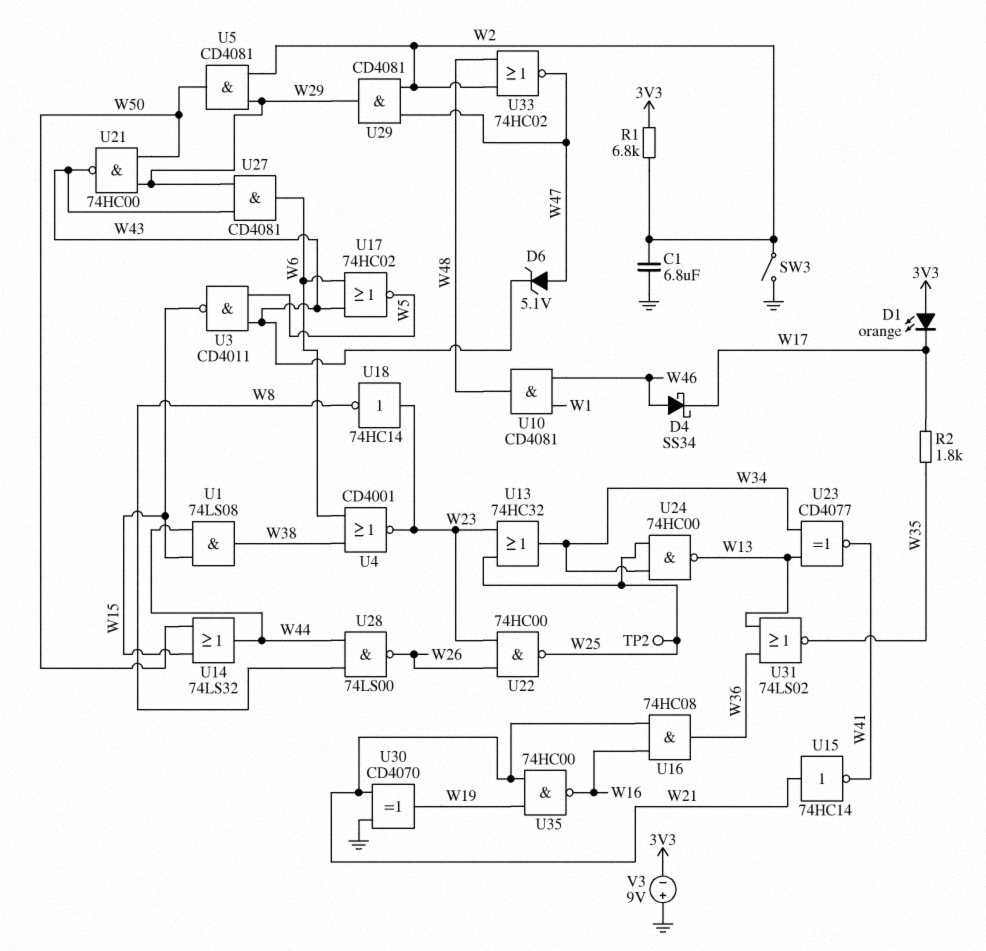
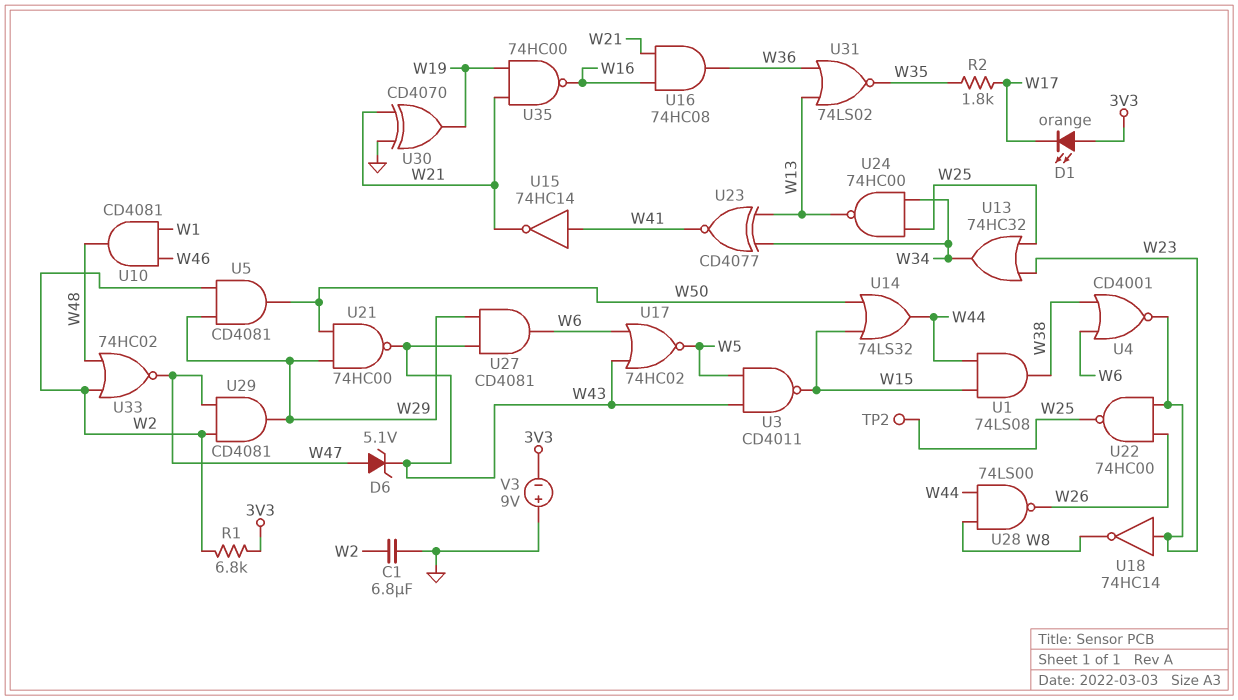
D4: schottky SS34 (A W46, K W17) -> none
SW3: switch (GND, W2) -> none
U15: NOT 74HC14 (in W21, out W41) -> NOT 74HC14 (in W41, out W21)

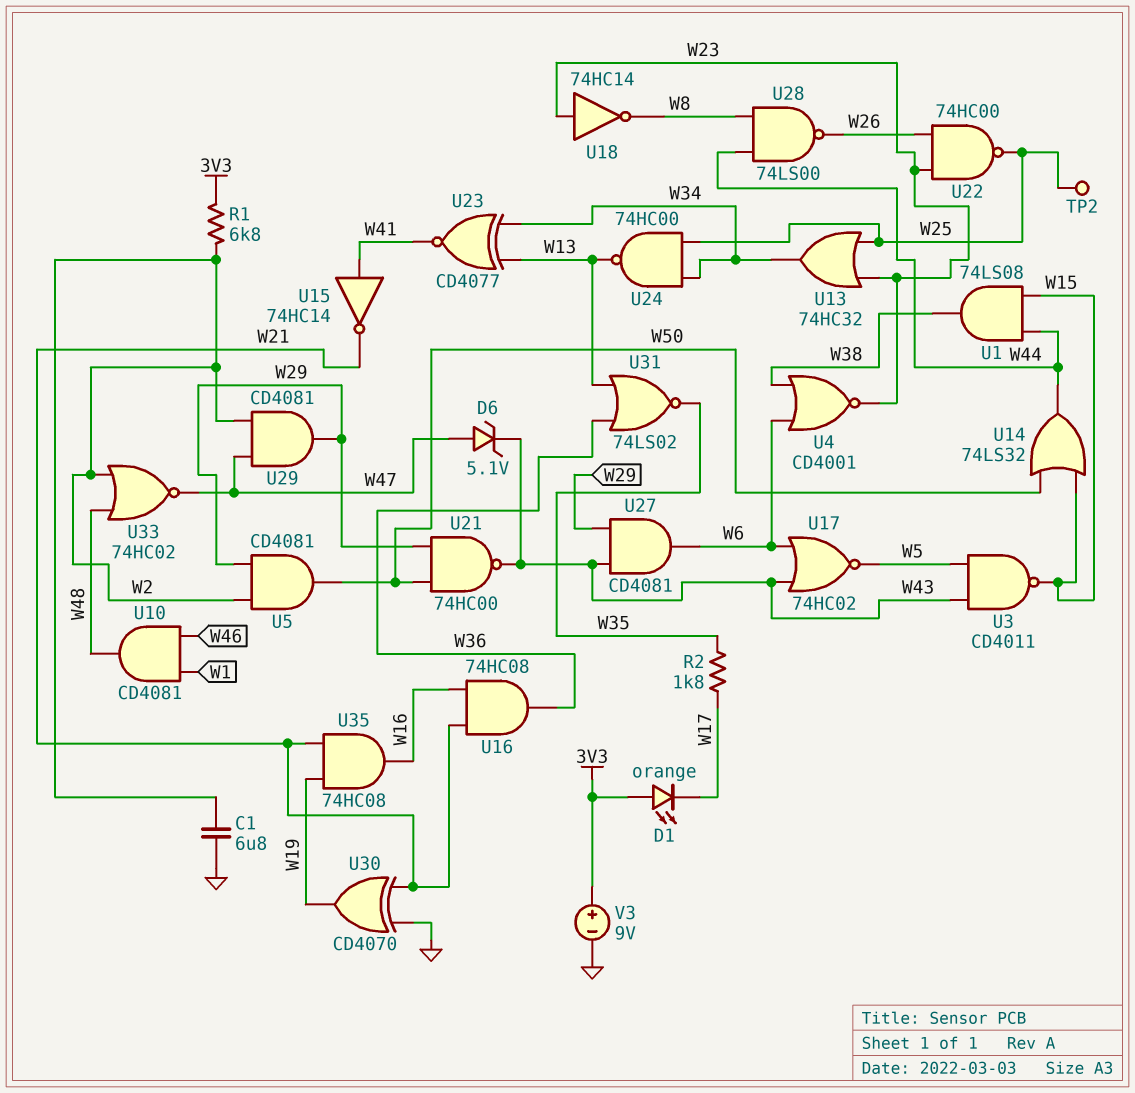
U35: NAND 74HC00 (in W19, in W21, out W16) -> AND 74HC08 (in W19, in W21, out W16)
V3: 9V (plus GND, minus 3V3) -> 9V (plus 3V3, minus GND)

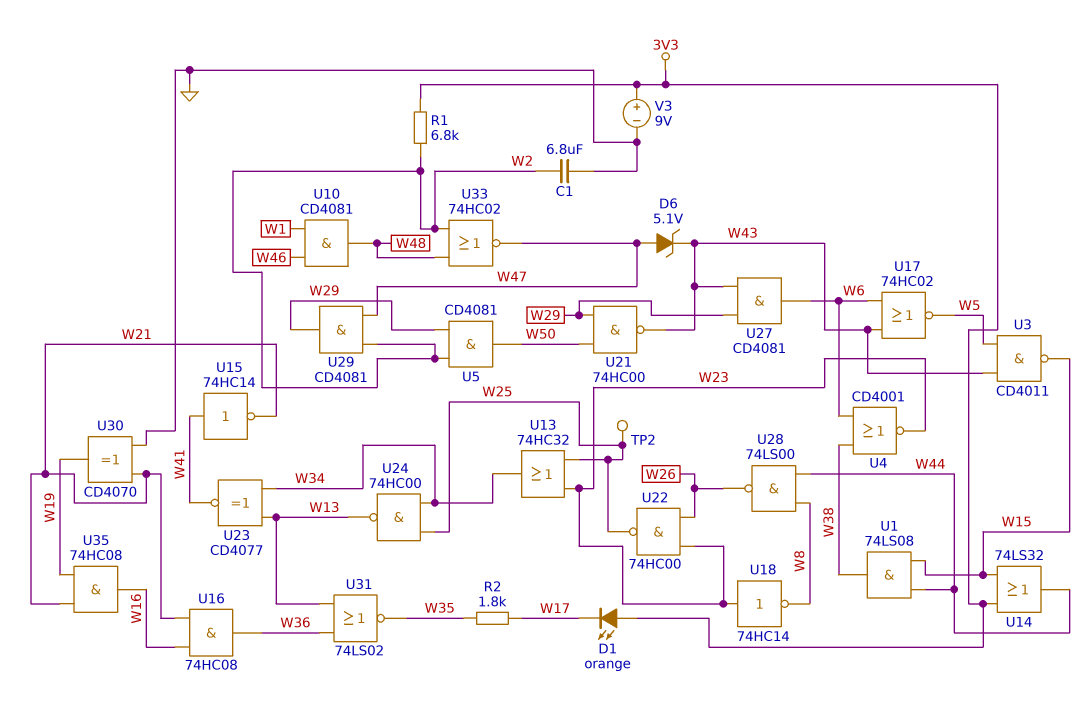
U14: OR 74LS32 (in W15, in W50, out W44) -> OR 74LS32 (in 3V3, in W15, out W44)

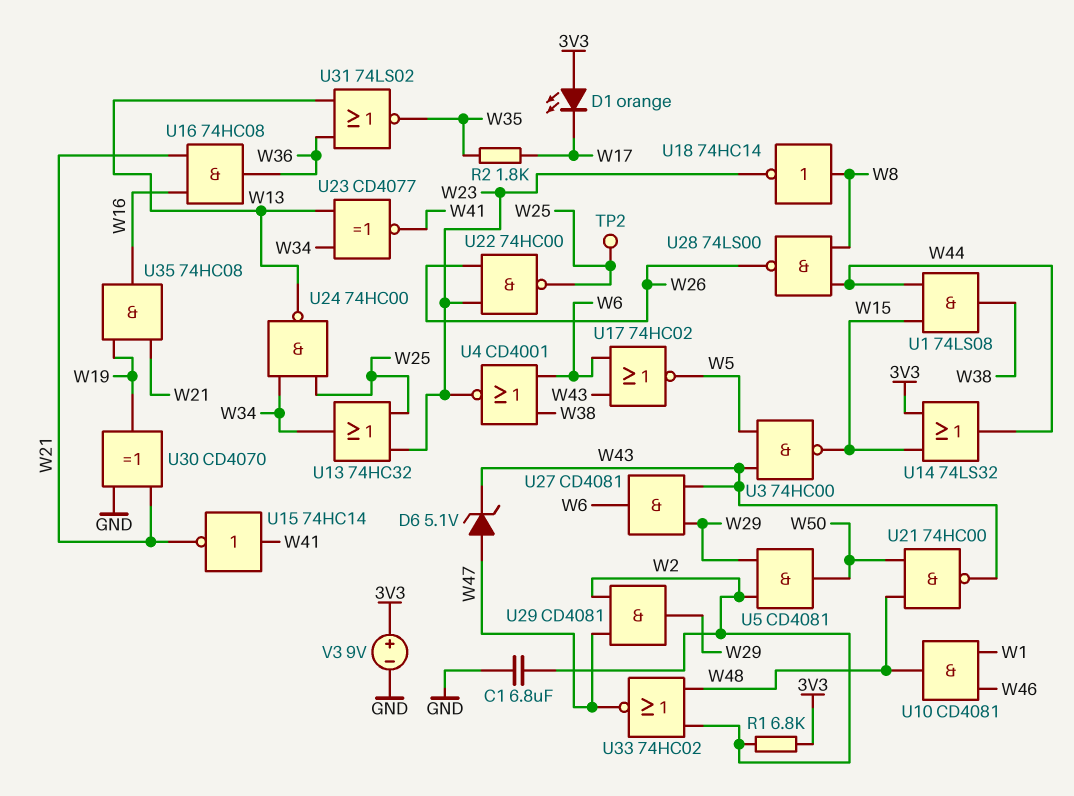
U3: NAND CD4011 (in W5, in W43, out W15) -> NAND 74HC00 (in W5, in W43, out W15)
U18: NOT 74HC14 (in W23, out W8) -> NOT 74HC14 (in W8, out W23)
U21: NAND 74HC00 (in W29, in W50, out W43) -> NAND 74HC00 (in W48, in W50, out W43)

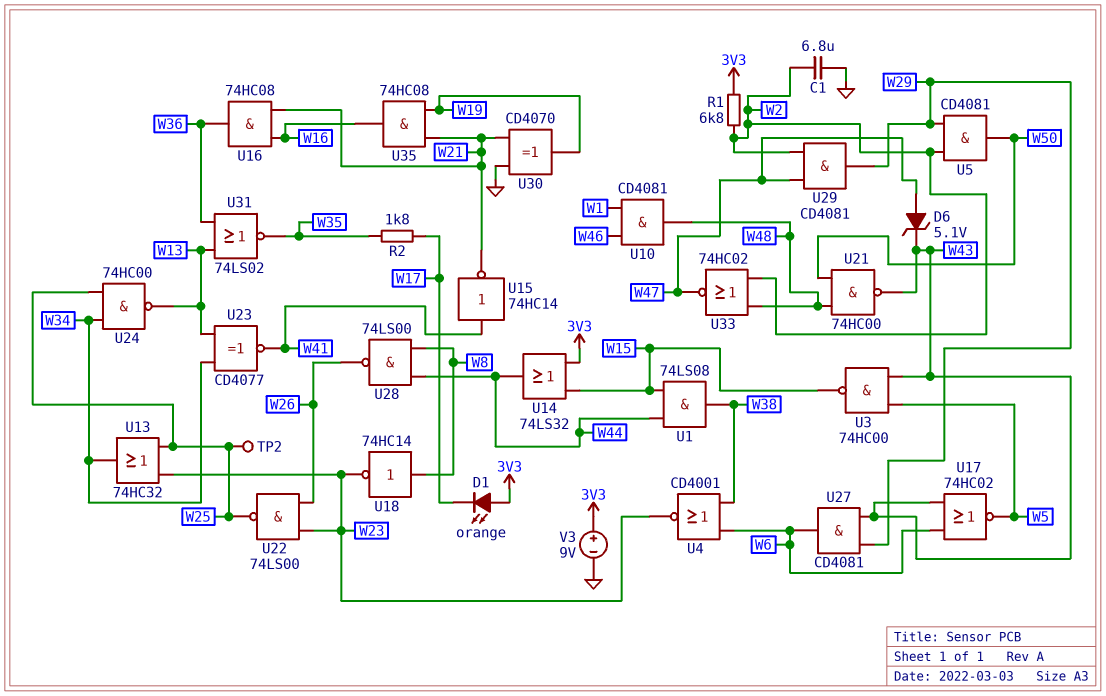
U22: NAND 74HC00 (in W23, in W26, out W25) -> NAND 74LS00 (in W23, in W26, out W25)

